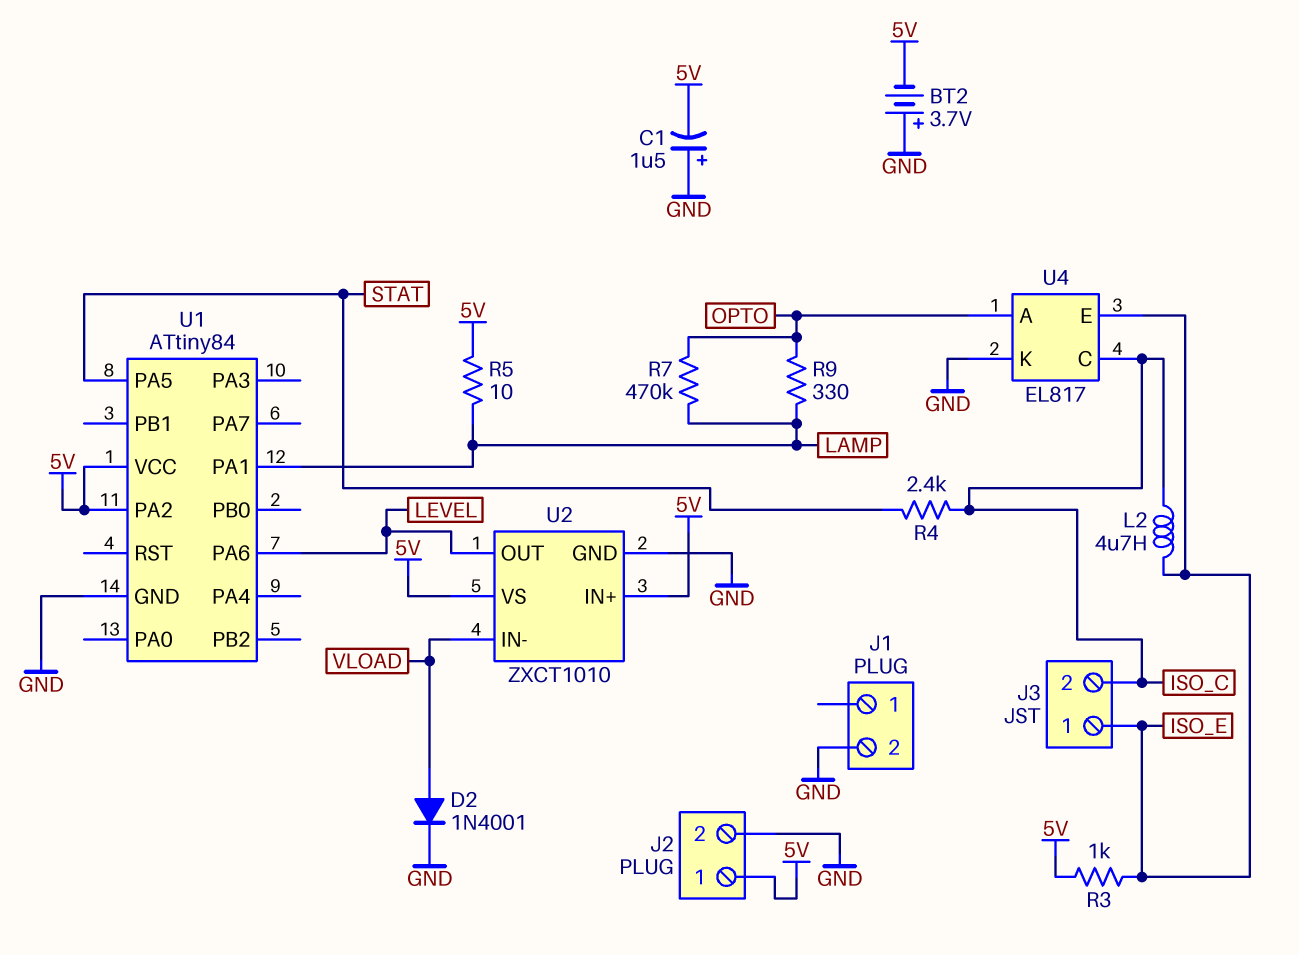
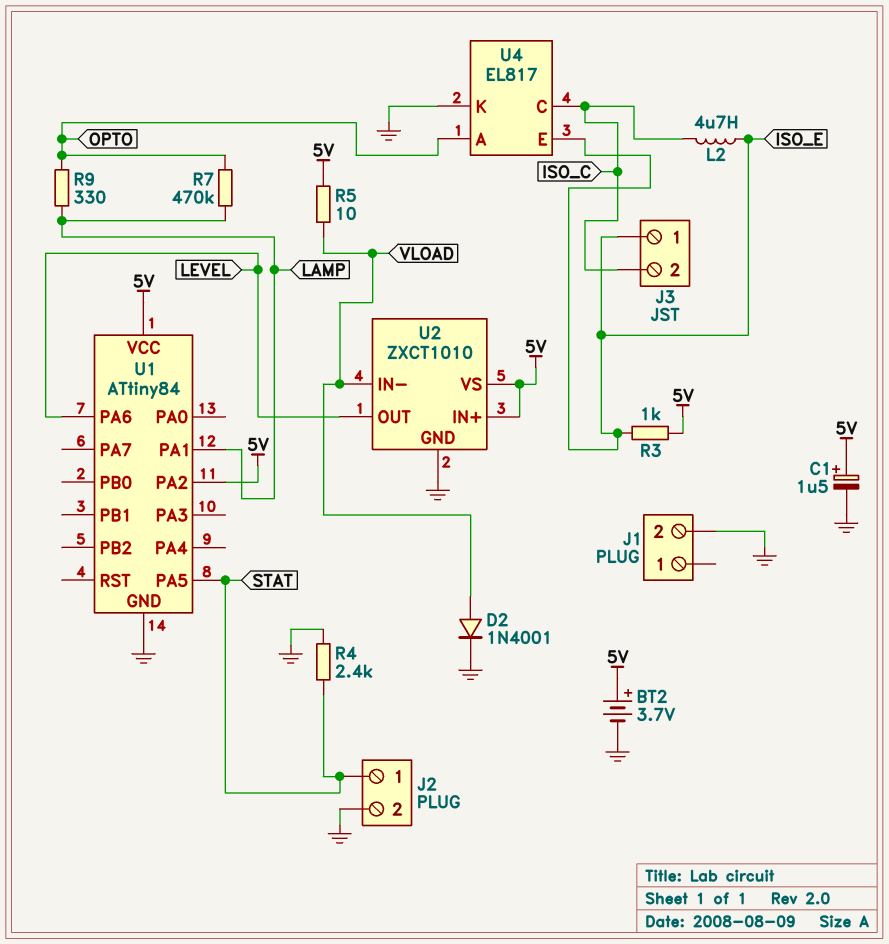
BT2: 3.7V (plus GND, minus 5V) -> 3.7V (plus 5V, minus GND)
C1: 1.5uF (plus GND, minus 5V) -> 1.5uF (plus 5V, minus GND)
J2 pin 1: 5V -> STAT
R4: 2.4k (ISO_C, STAT) -> 2.4k (GND, STAT)
R5: 10 (5V, LAMP) -> 10 (5V, VLOAD)

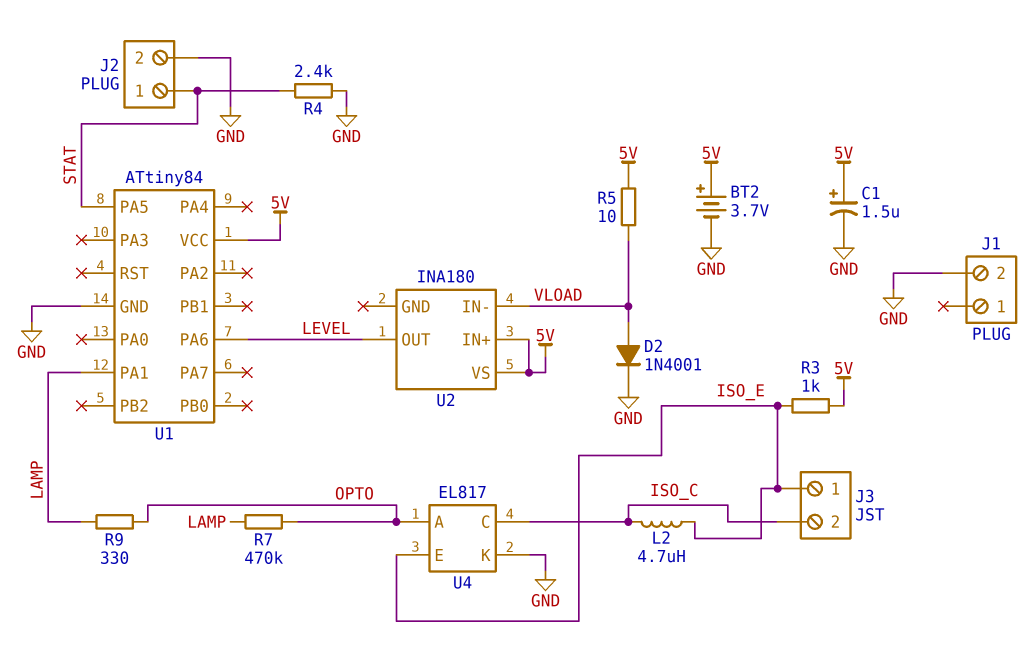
U1 pin PA2: 5V -> none
U2: ZXCT1010 -> INA180
U2 pin GND: GND -> none

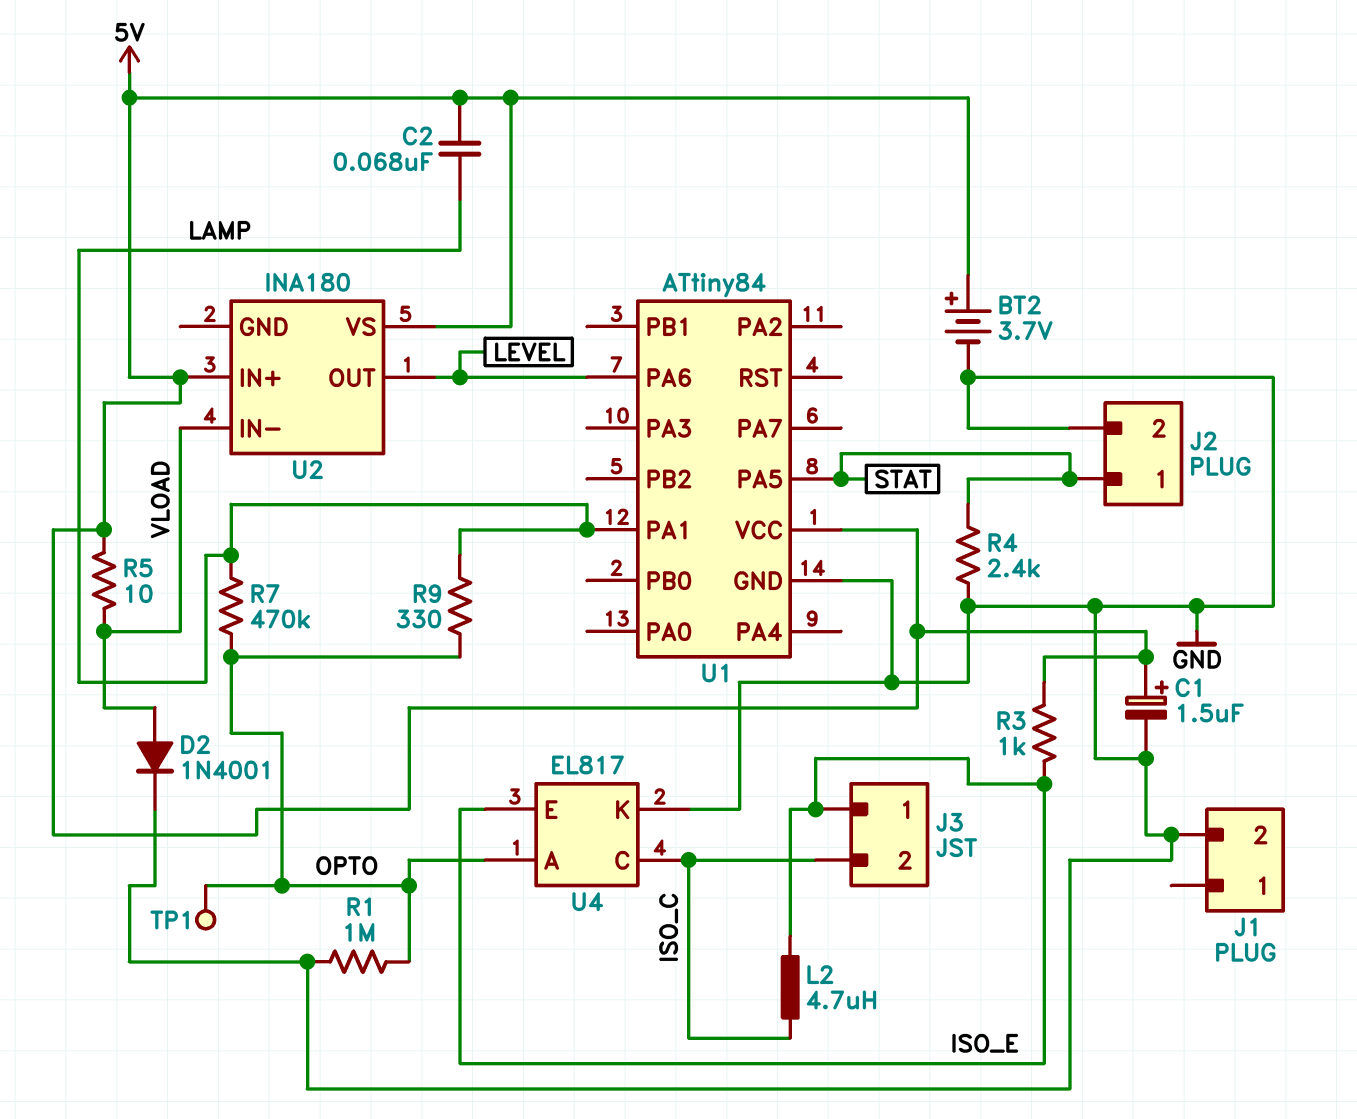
C2: none -> 68nF (5V, LAMP)
R1: none -> 1M (GND, OPTO)
TP1: none -> test point (OPTO)

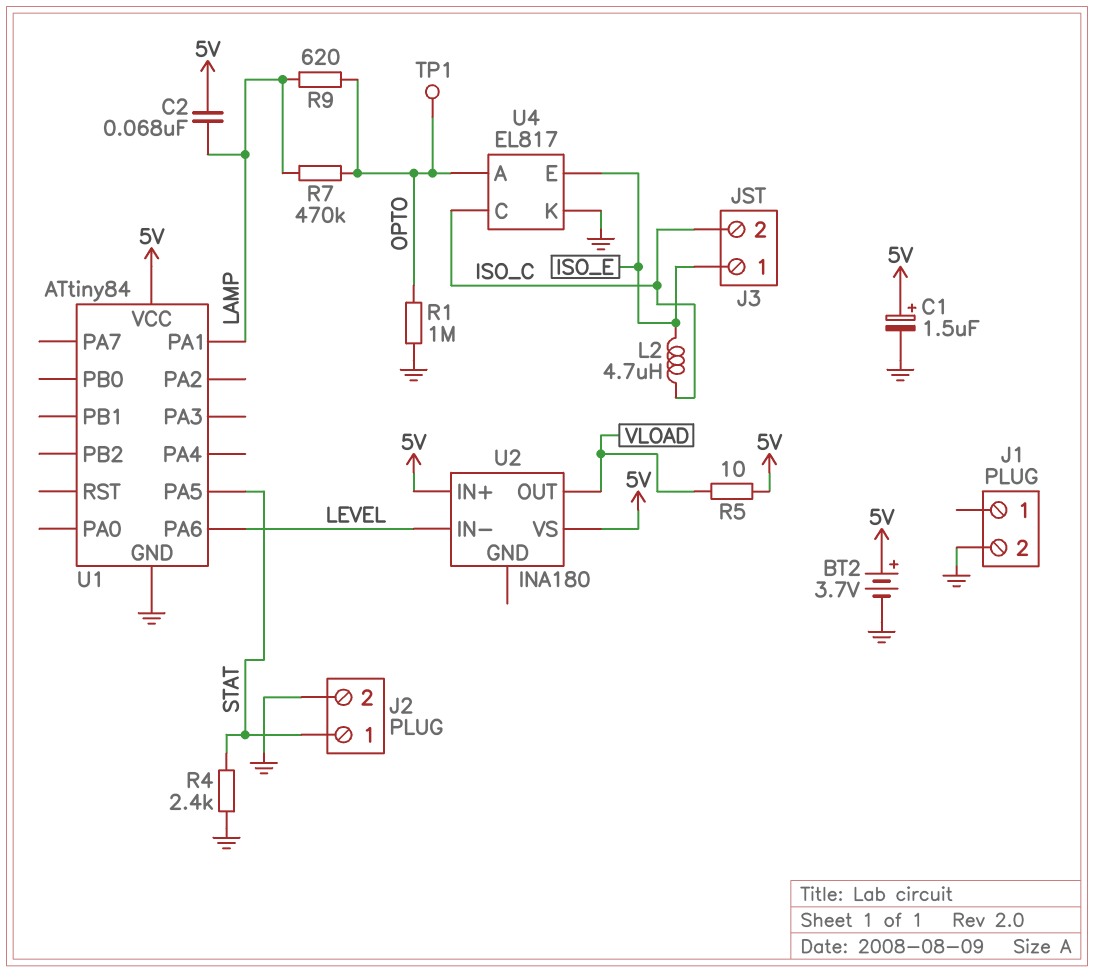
D2: diode 1N4001 (A VLOAD, K GND) -> none
R3: 1k (5V, ISO_E) -> none
R9: 330 (LAMP, OPTO) -> 620 (LAMP, OPTO)
U2 pin IN-: VLOAD -> LEVEL
U2 pin OUT: LEVEL -> VLOAD

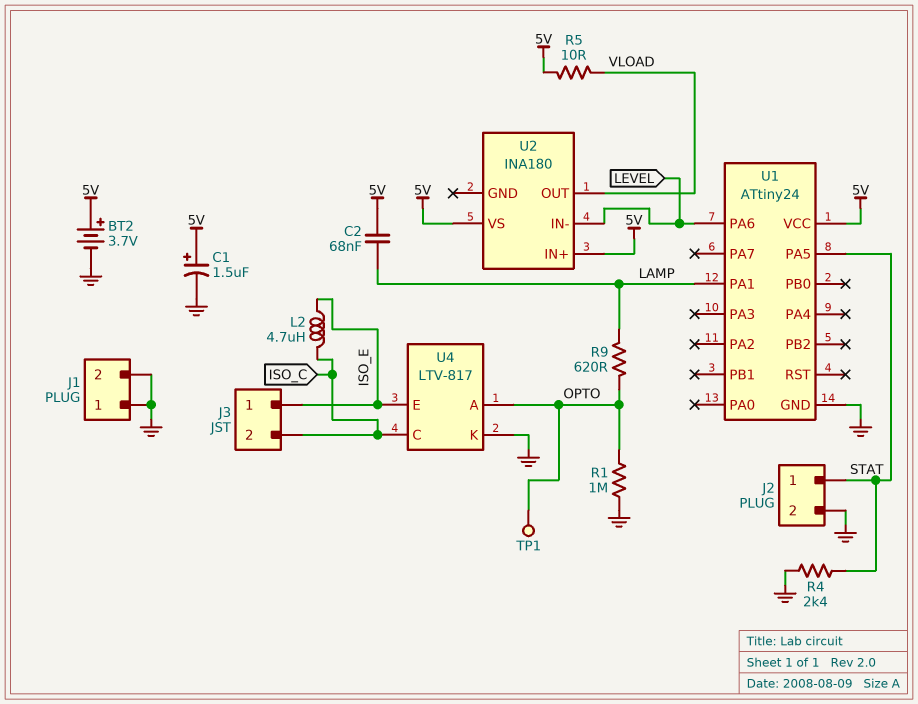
J1 pin 1: none -> GND
R7: 470k (LAMP, OPTO) -> none
U1: ATtiny84 -> ATtiny24
U4: EL817 -> LTV-817

